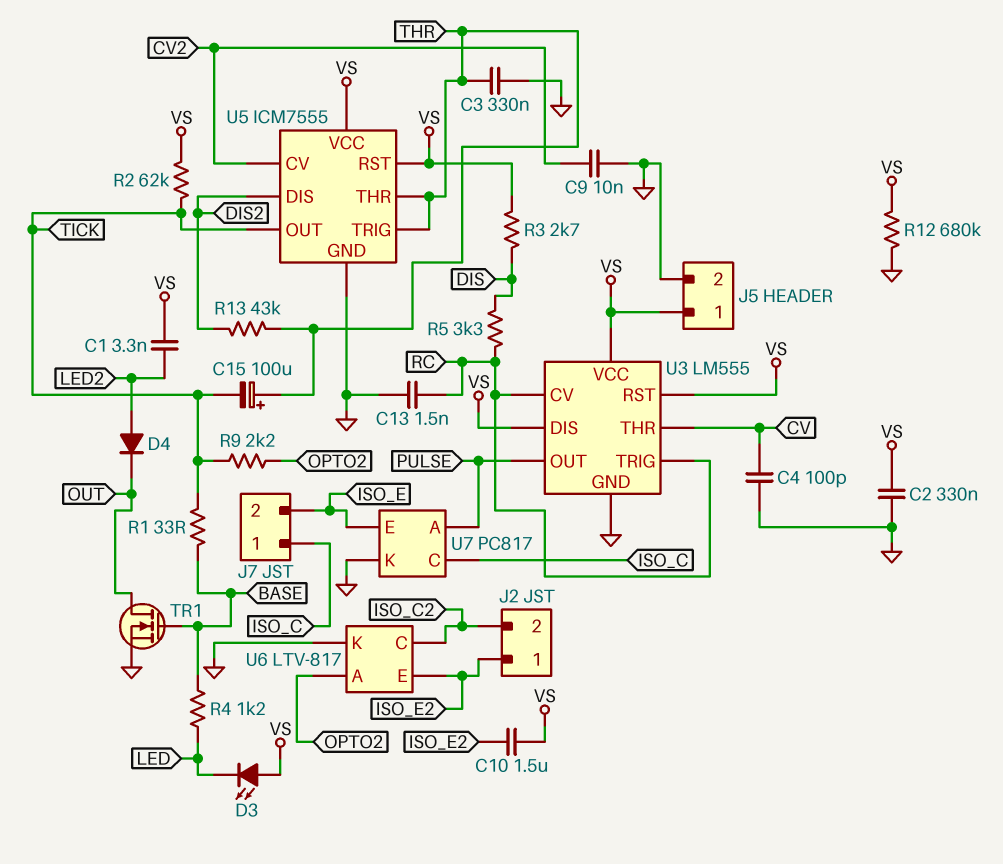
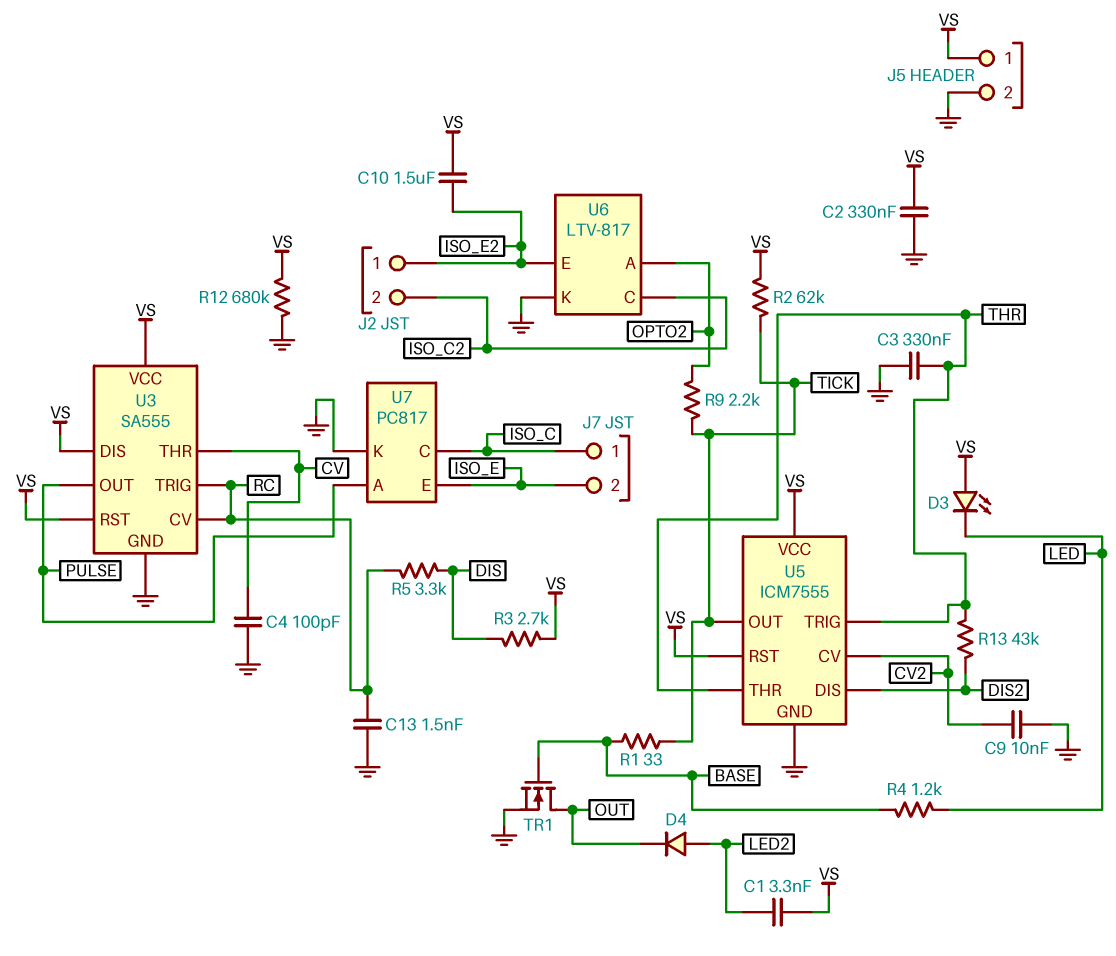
C15: 100uF (plus THR, minus TICK) -> none
U3: LM555 -> SA555

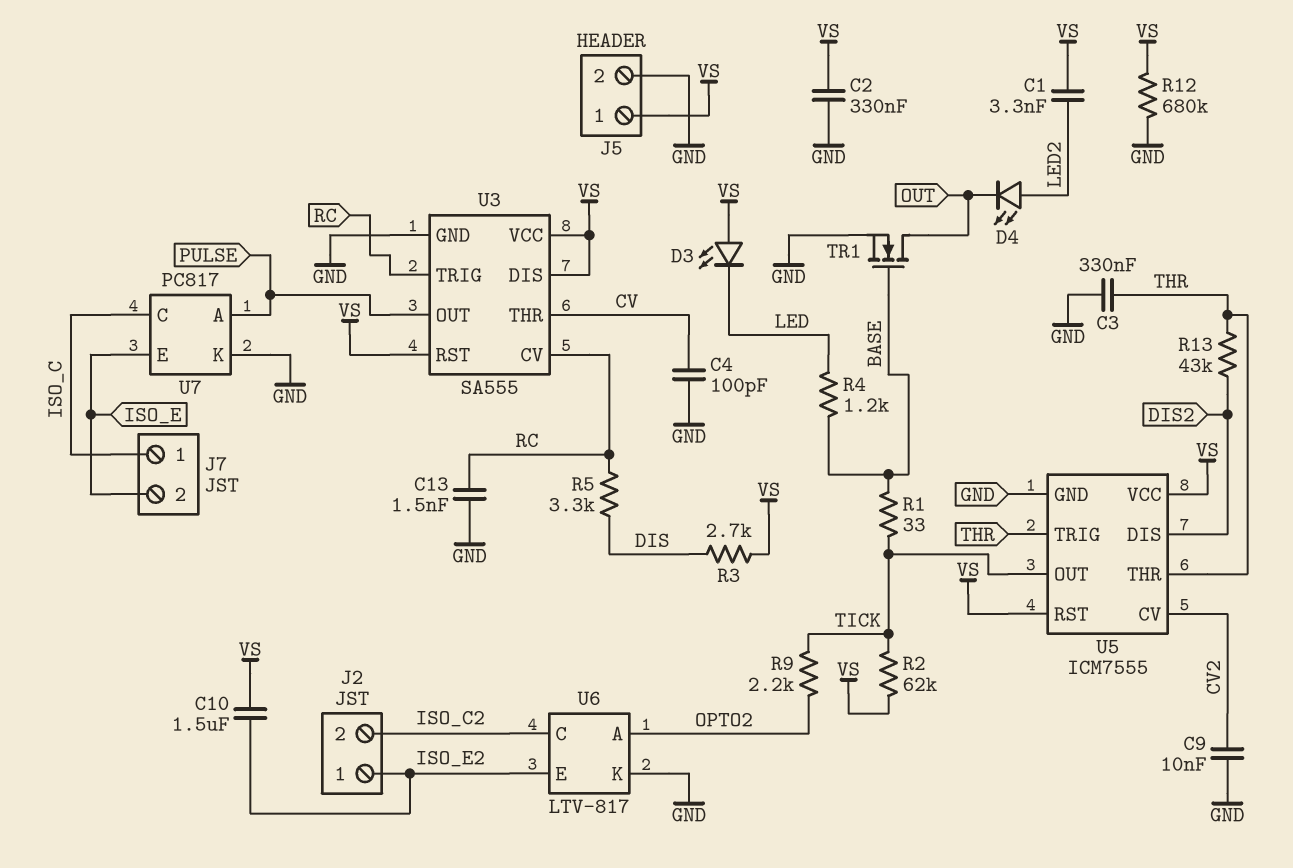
D4: diode (A LED2, K OUT) -> LED (A LED2, K OUT)

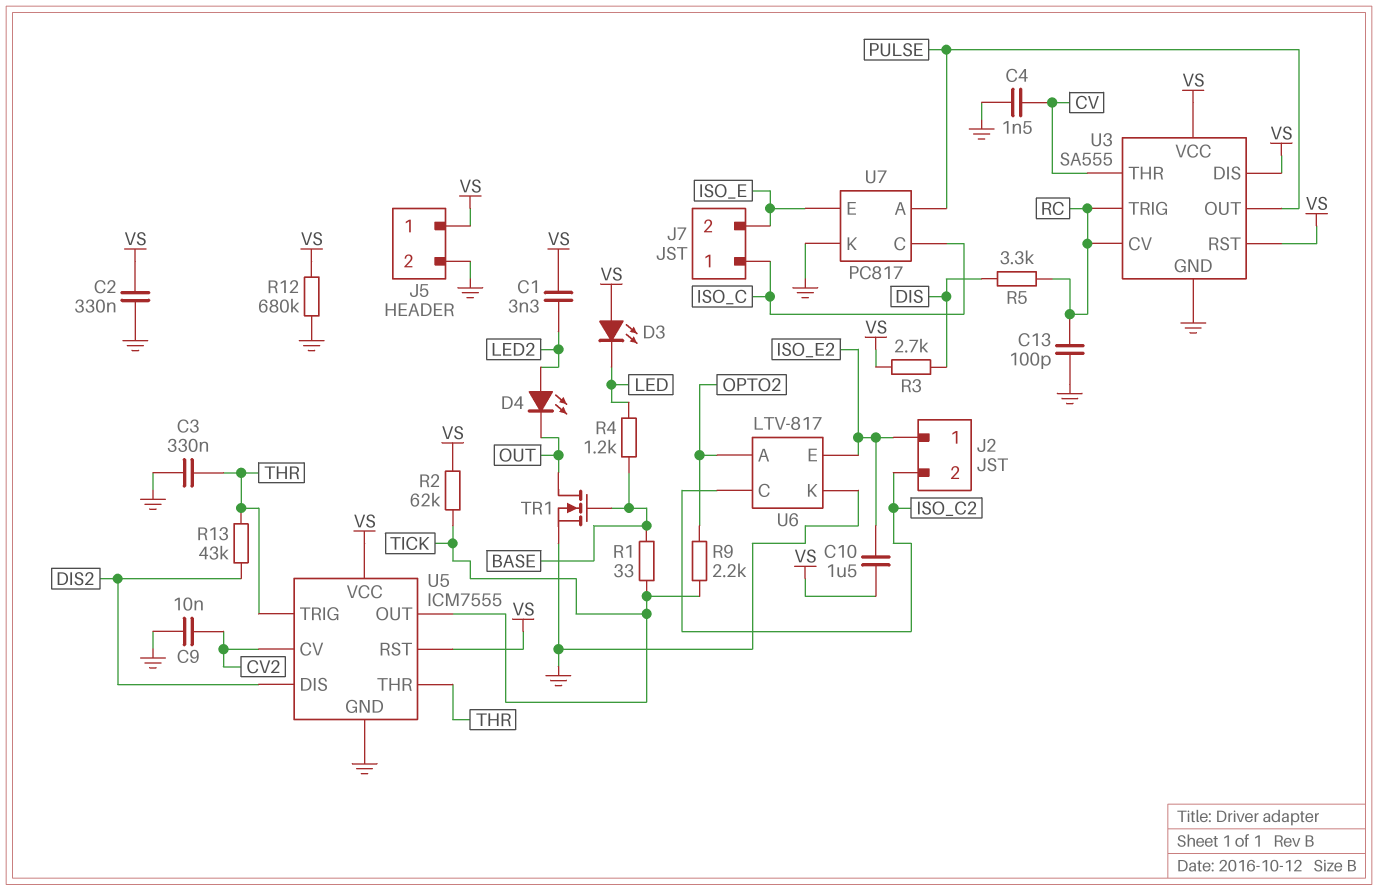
C4: 100pF (CV, GND) -> 1.5nF (CV, GND)
C13: 1.5nF (GND, RC) -> 100pF (GND, RC)

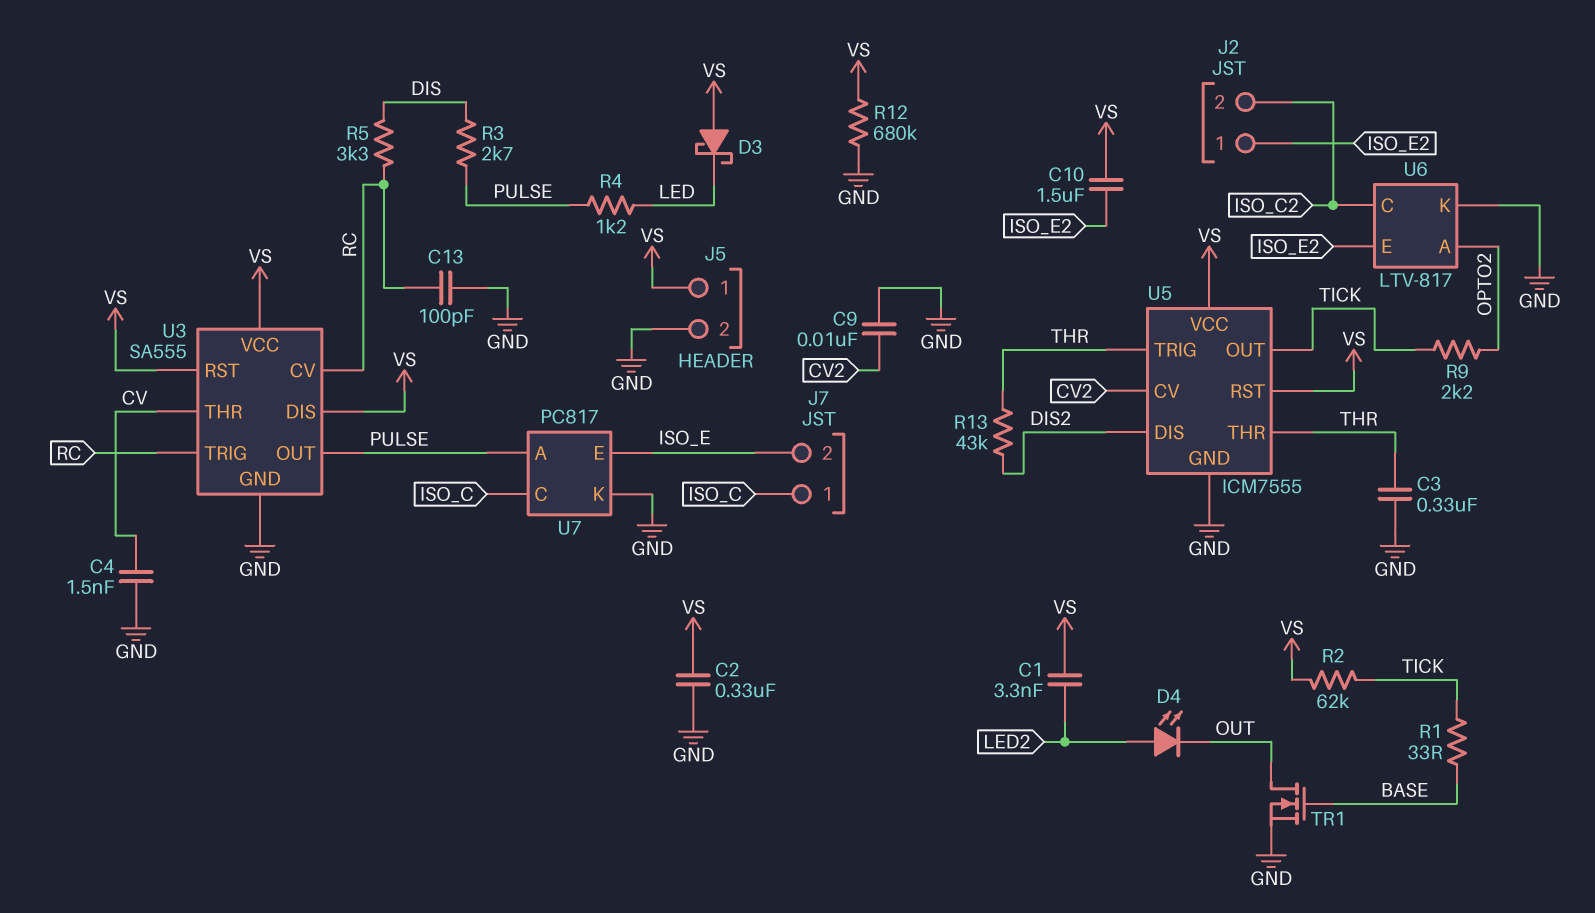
D3: LED (A VS, K LED) -> schottky (A VS, K LED)
R3: 2.7k (DIS, VS) -> 2.7k (DIS, PULSE)
R4: 1.2k (BASE, LED) -> 1.2k (LED, PULSE)

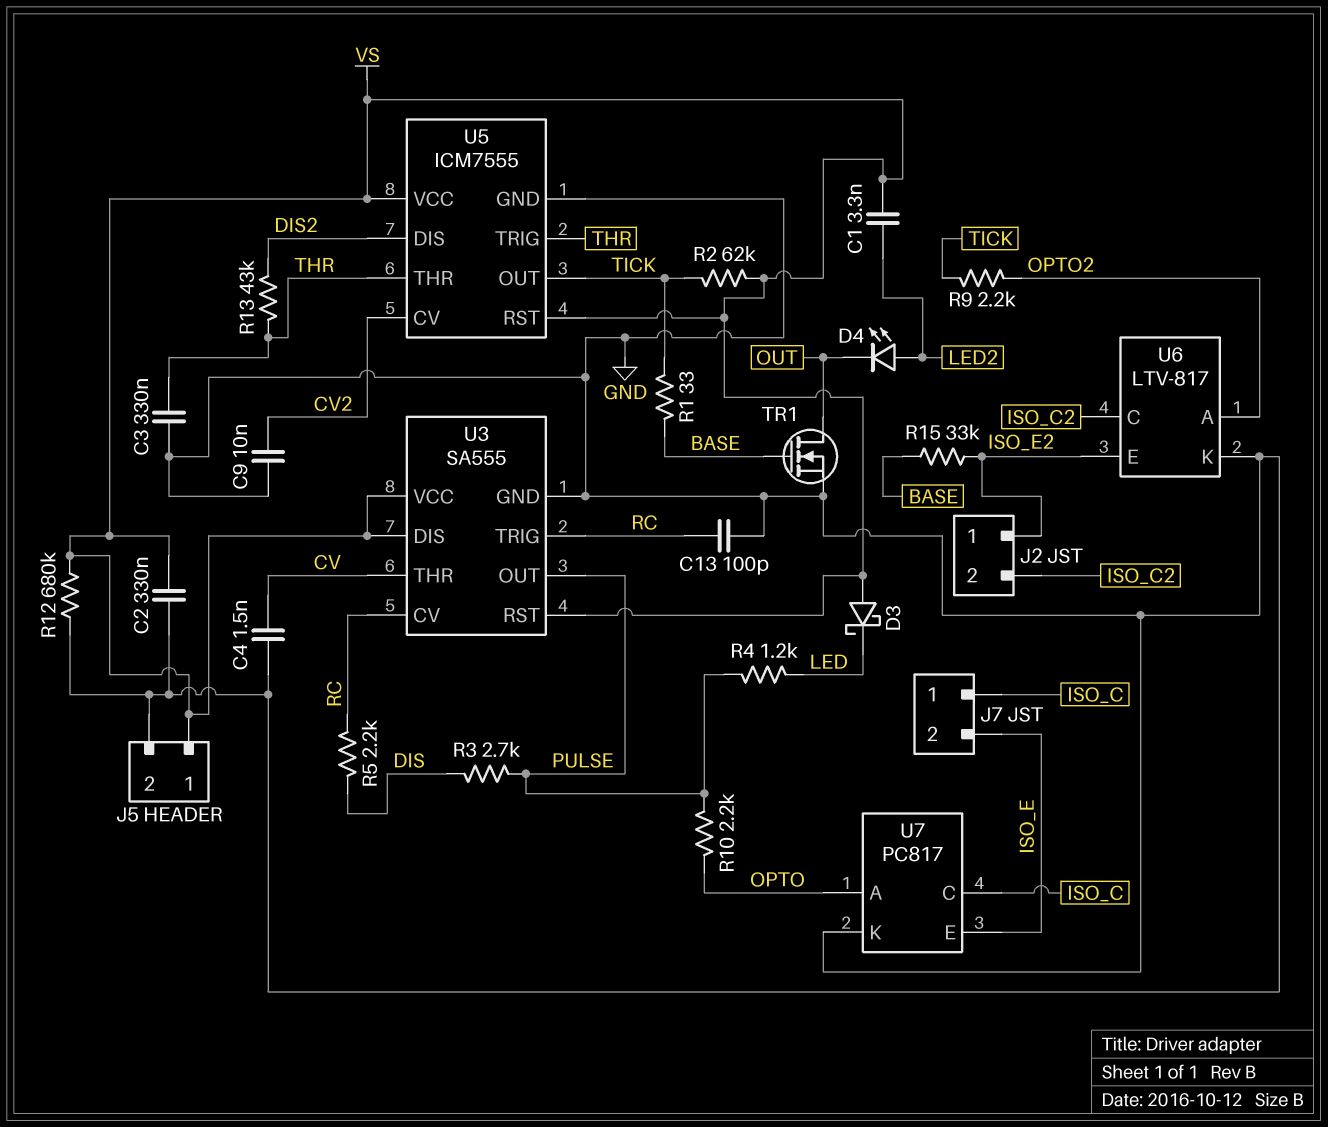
C10: 1.5uF (ISO_E2, VS) -> none
R5: 3.3k (DIS, RC) -> 2.2k (DIS, RC)
R10: none -> 2.2k (OPTO, PULSE)
R15: none -> 33k (BASE, ISO_E2)
U7 pin A: PULSE -> OPTO

